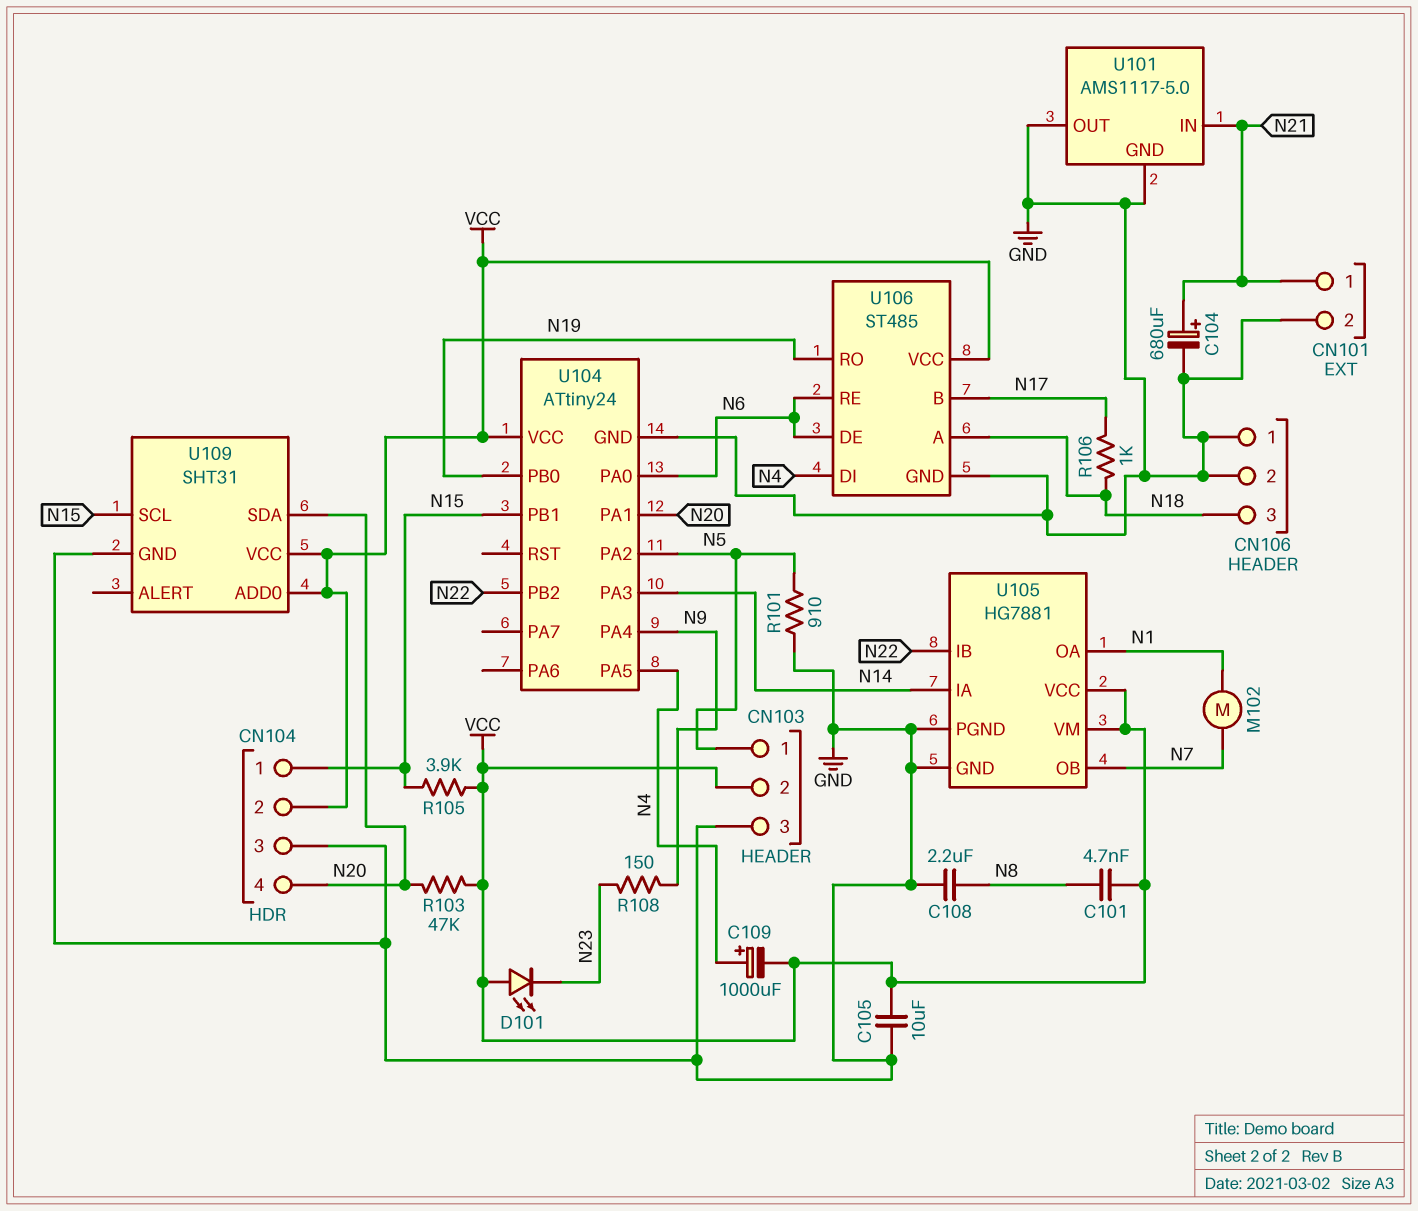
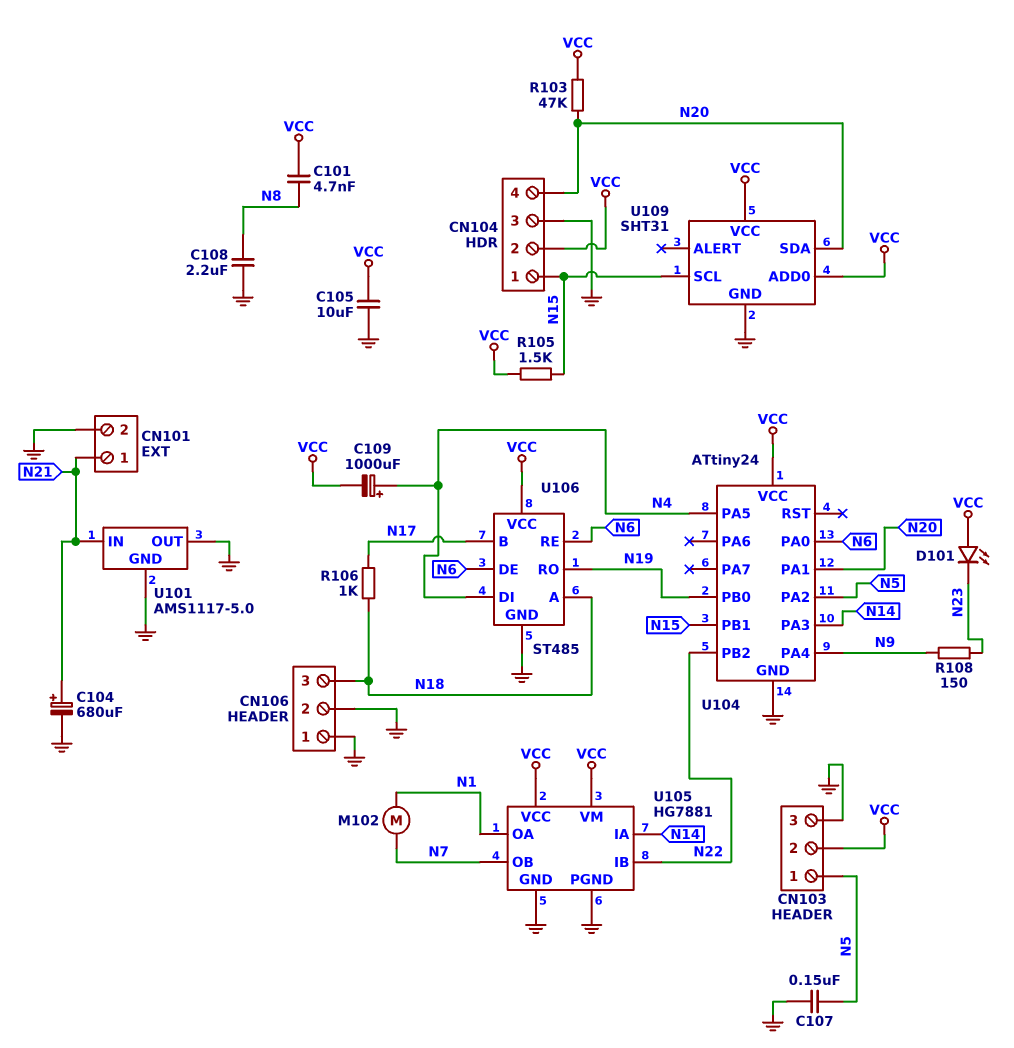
C107: none -> 150nF (GND, N5)
R101: 910 (GND, N5) -> none
R105: 3.9k (N15, VCC) -> 1.5k (N15, VCC)

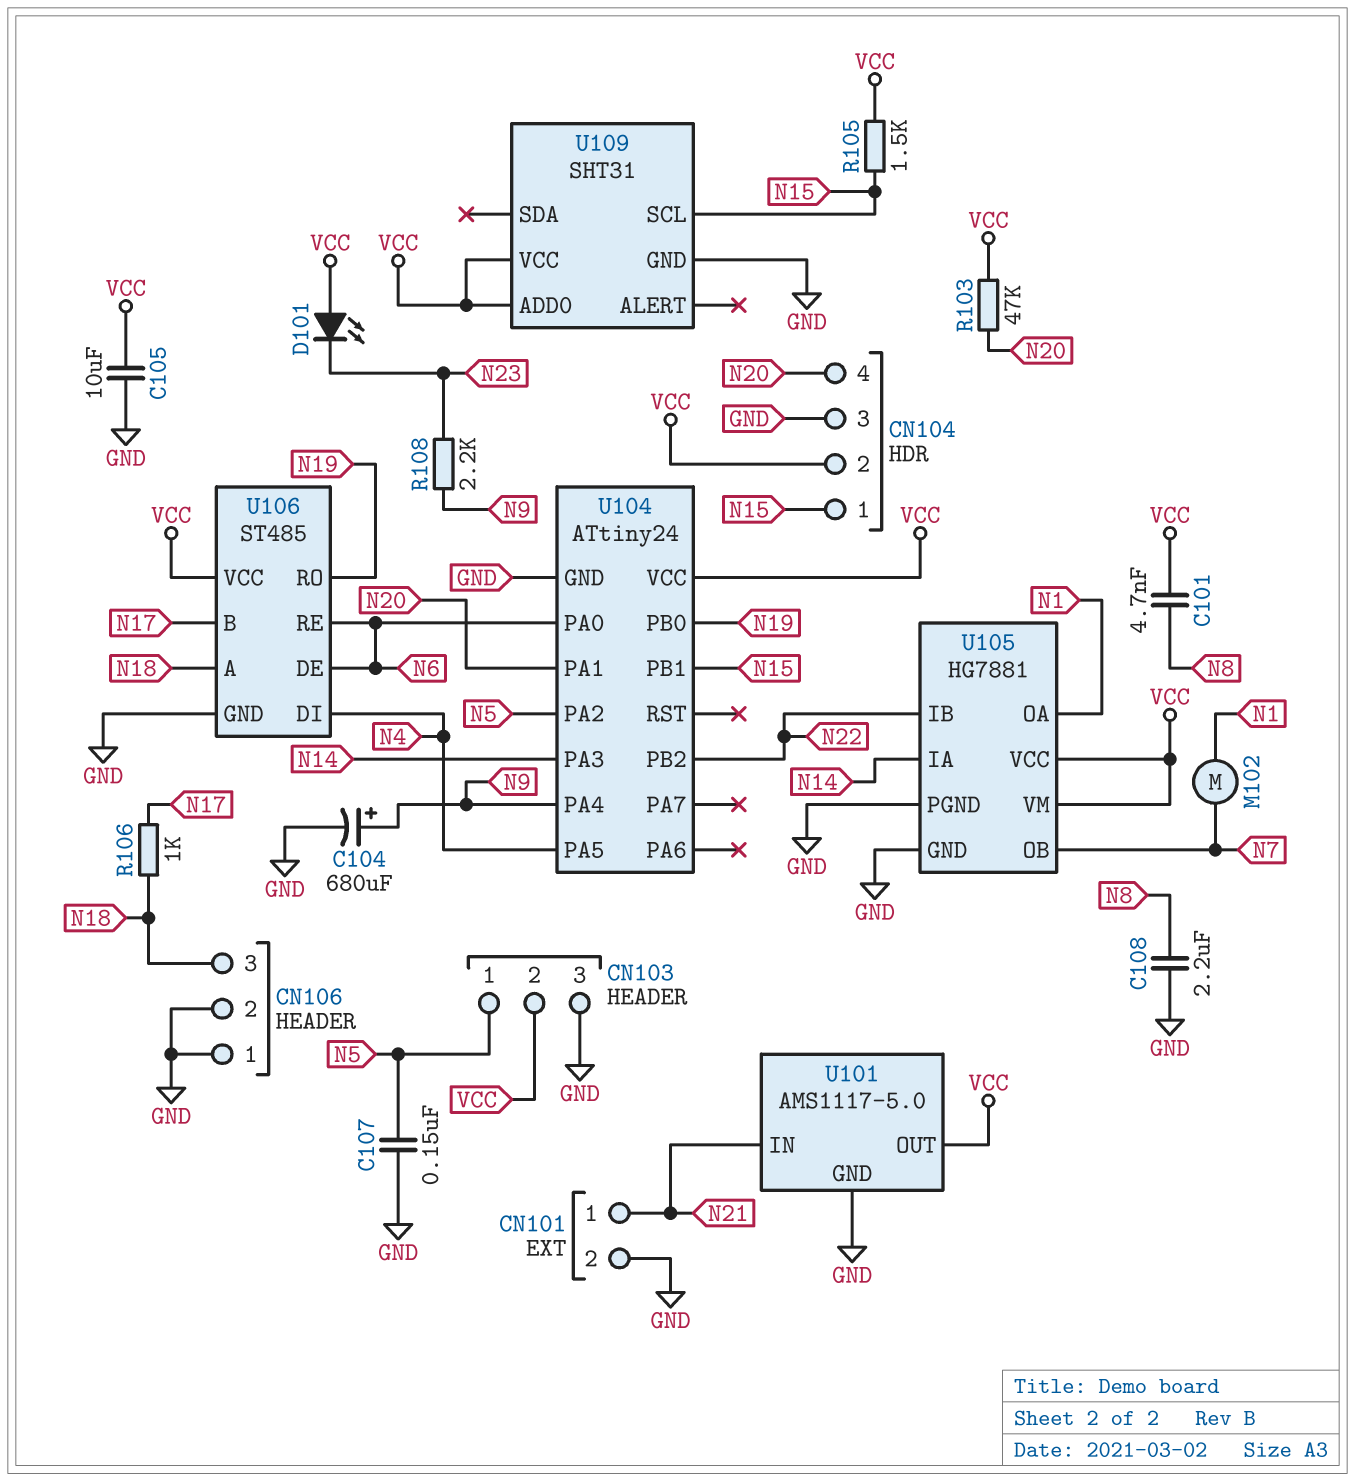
C104: 680uF (plus N21, minus GND) -> 680uF (plus N9, minus GND)
C109: 1000uF (plus N4, minus VCC) -> none
R108: 150 (N9, N23) -> 2.2k (N9, N23)
U101 pin OUT: GND -> VCC
U109 pin SDA: N20 -> none

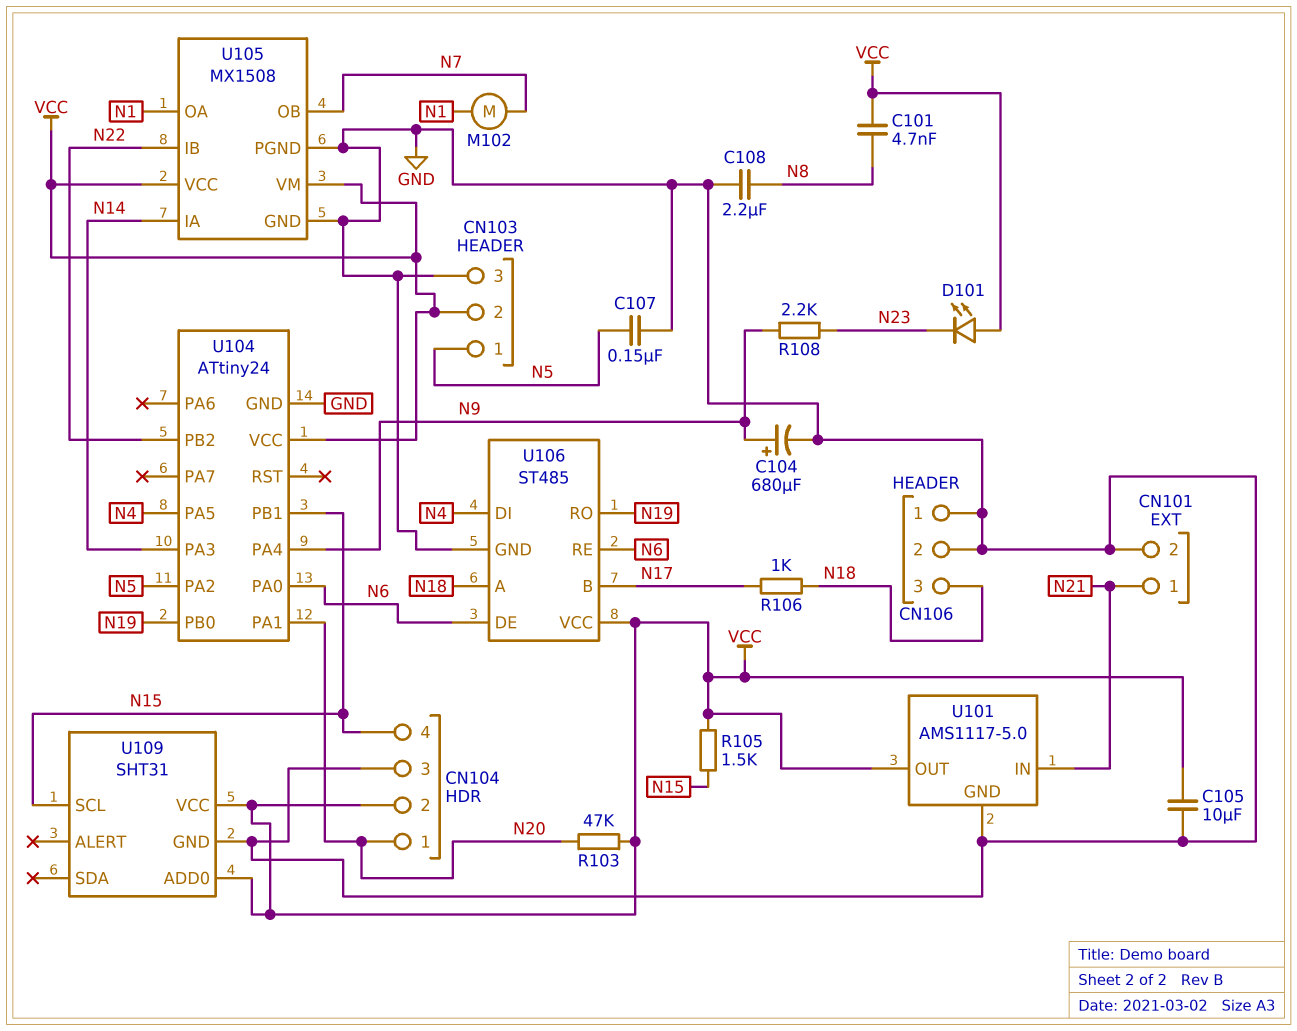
CN104 pin 1: N15 -> N20
CN104 pin 4: N20 -> N15
U105: HG7881 -> MX1508

